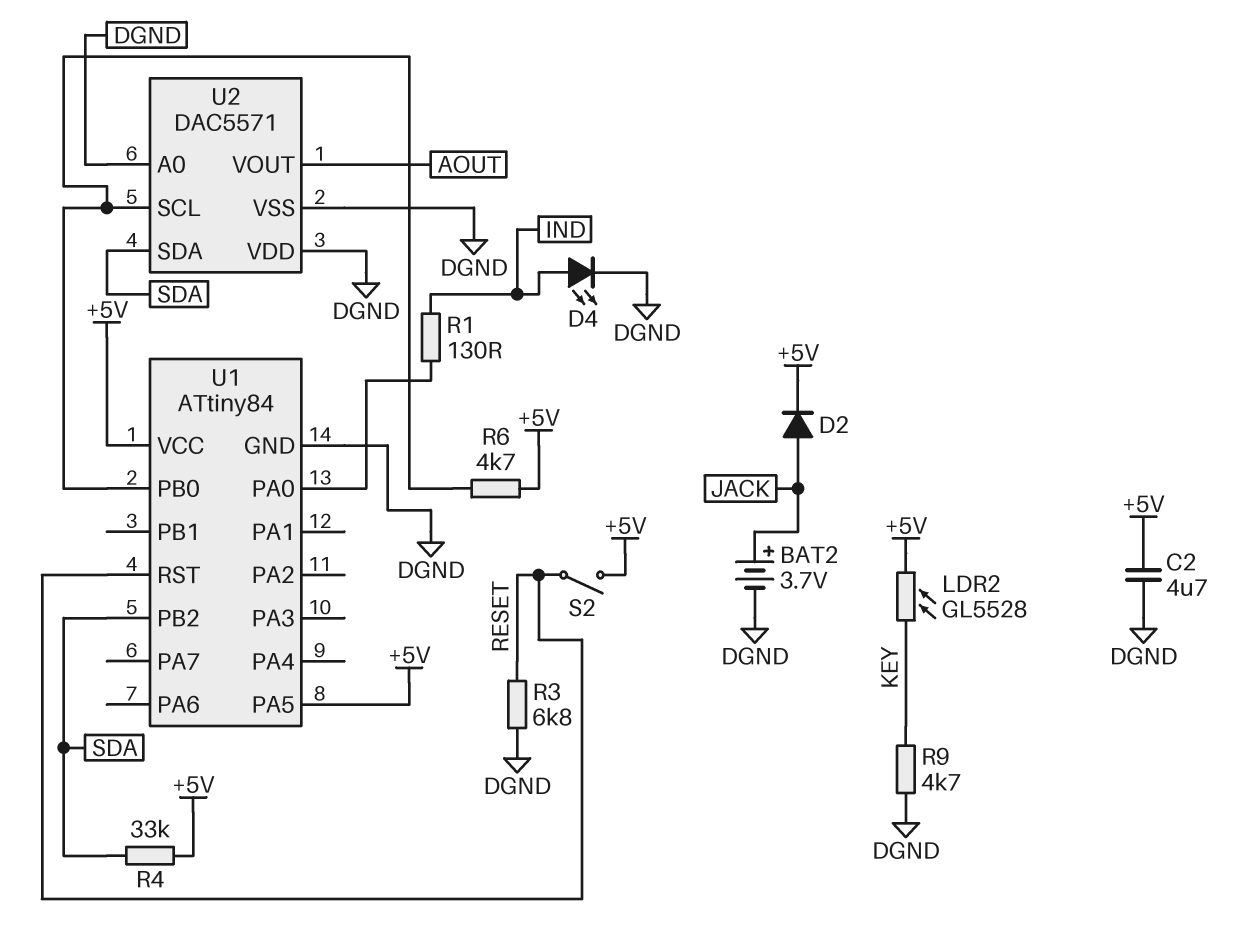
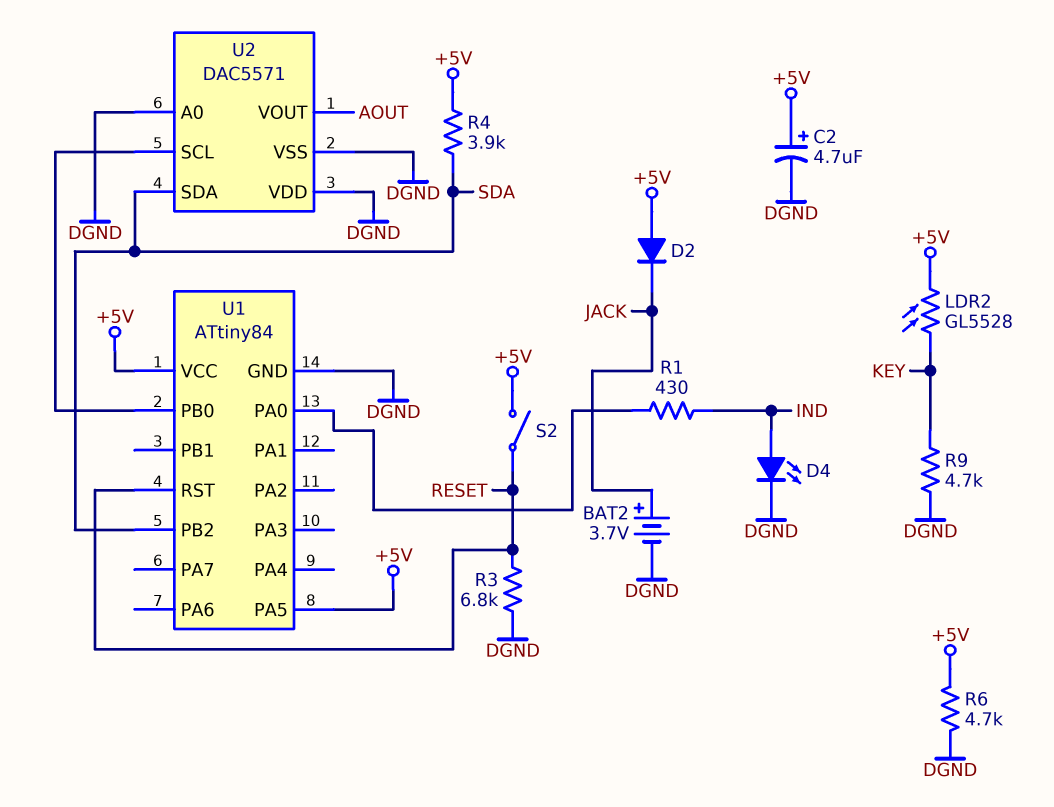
C2: 4.7uF (+5V, DGND) -> 4.7uF (plus +5V, minus DGND)
D2: diode (A JACK, K +5V) -> diode (A +5V, K JACK)
R1: 130 (IND, U1/PA0) -> 430 (IND, U1/PA0)
R4: 33k (+5V, SDA) -> 3.9k (+5V, SDA)
R6: 4.7k (+5V, U1/PB0) -> 4.7k (+5V, DGND)

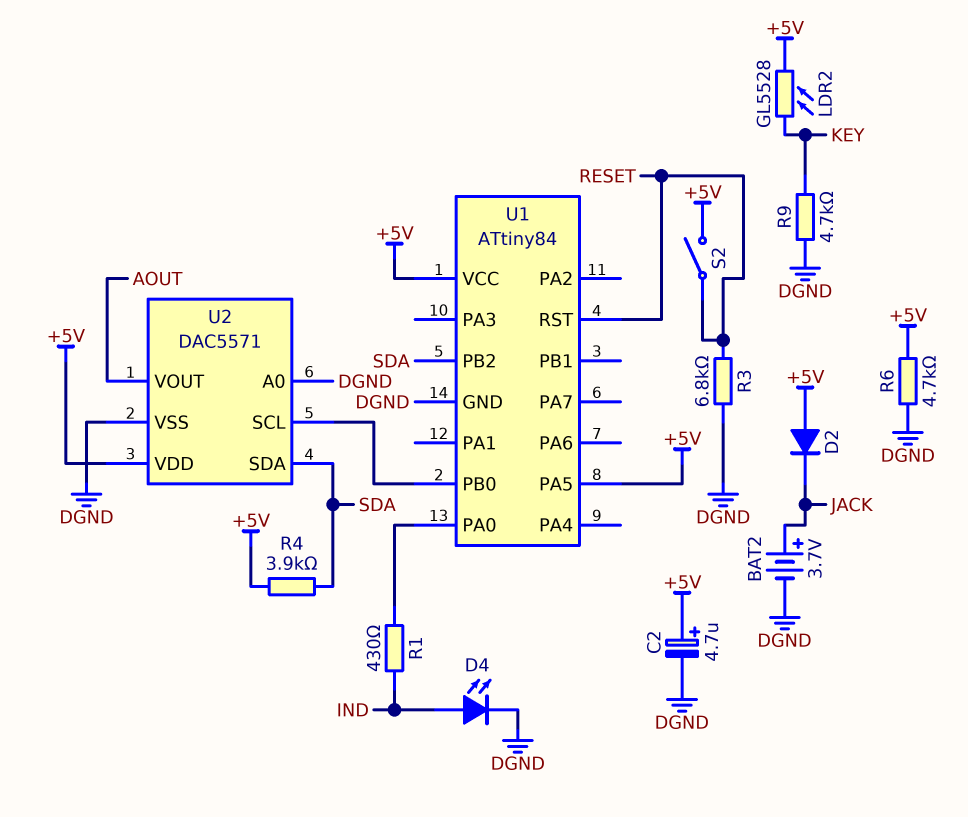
U2 pin VDD: DGND -> +5V

